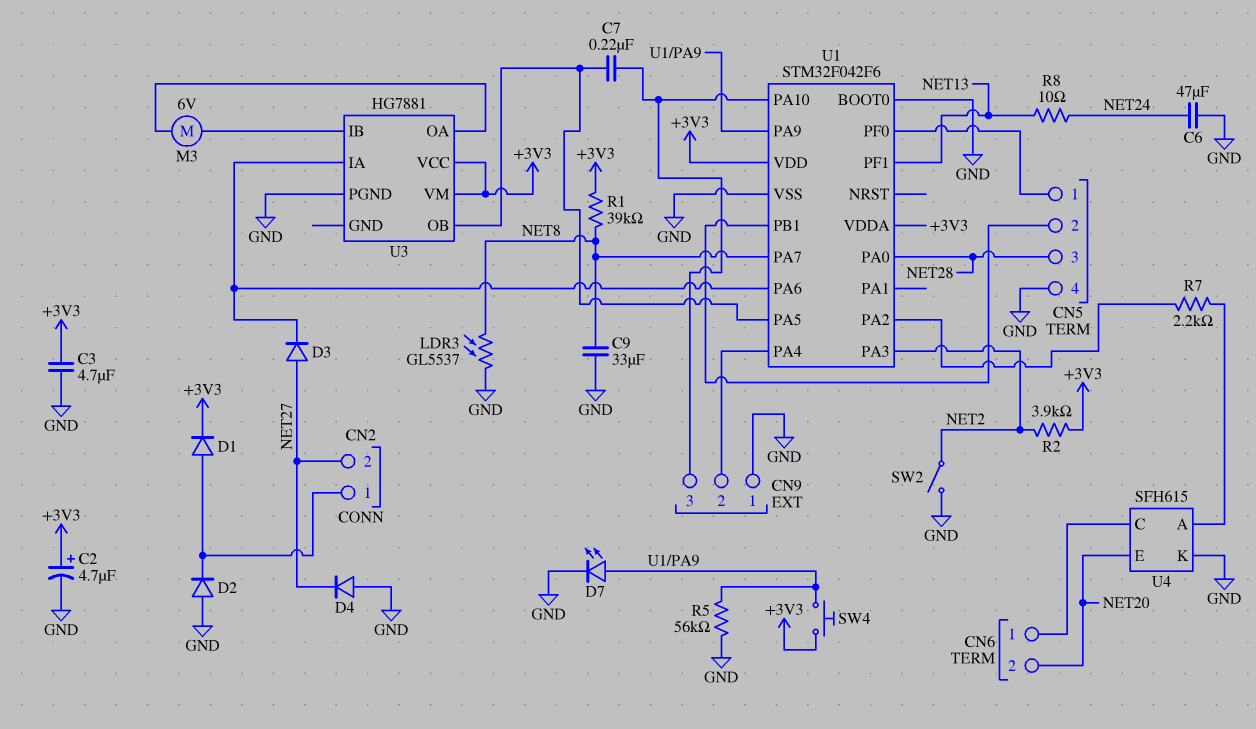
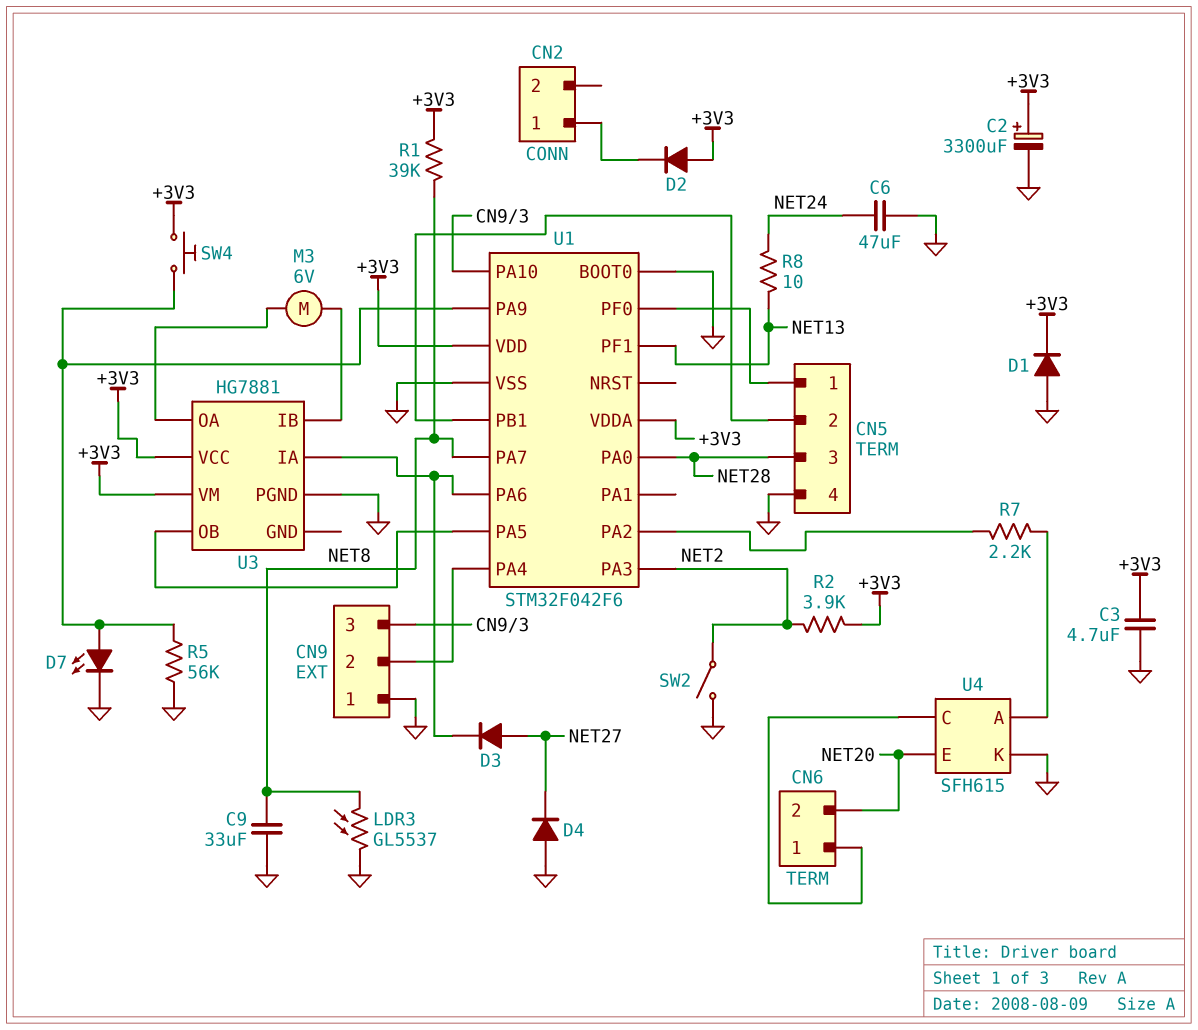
C2: 4.7uF (plus +3V3, minus GND) -> 3300uF (plus +3V3, minus GND)
C7: 220nF (CN9/3, U1/PA5) -> none
CN2 pin 2: NET27 -> none
D1: diode (A CN2/1, K +3V3) -> diode (A GND, K +3V3)
D2: diode (A GND, K CN2/1) -> diode (A +3V3, K CN2/1)

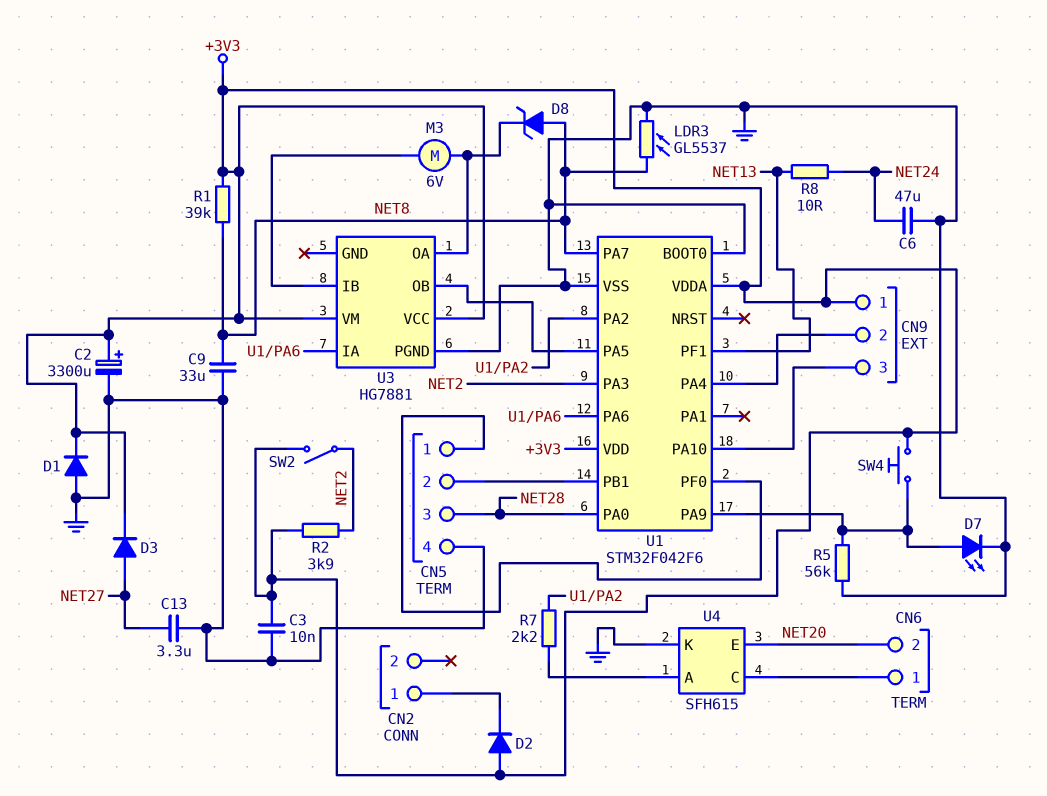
C3: 4.7uF (+3V3, GND) -> 10nF (+3V3, GND)
C13: none -> 3.3uF (GND, NET27)
CN9 pin 1: GND -> +3V3
D3: diode (A NET27, K U1/PA6) -> diode (A NET27, K +3V3)
D4: diode (A GND, K NET27) -> none
D8: none -> zener (A NET8, K U3/OA)
SW2: switch (GND, NET2) -> switch (+3V3, NET2)

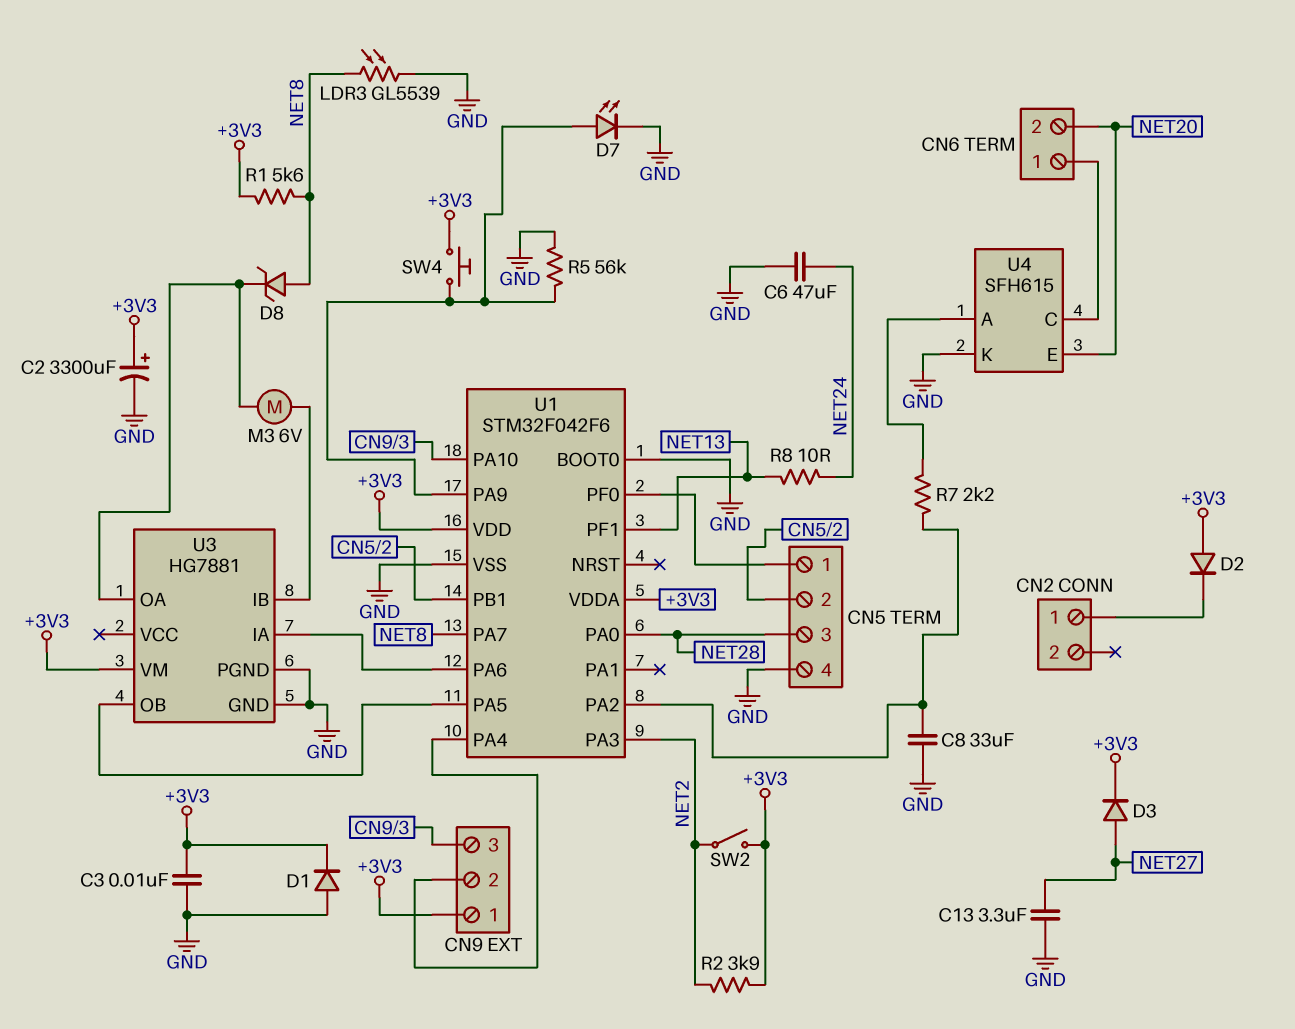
C8: none -> 33uF (GND, U1/PA2)
C9: 33uF (GND, NET8) -> none
LDR3: GL5537 (GND, NET8) -> GL5539 (GND, NET8)
R1: 39k (+3V3, NET8) -> 5.6k (+3V3, NET8)
U3 pin GND: none -> GND
U3 pin VCC: +3V3 -> none

